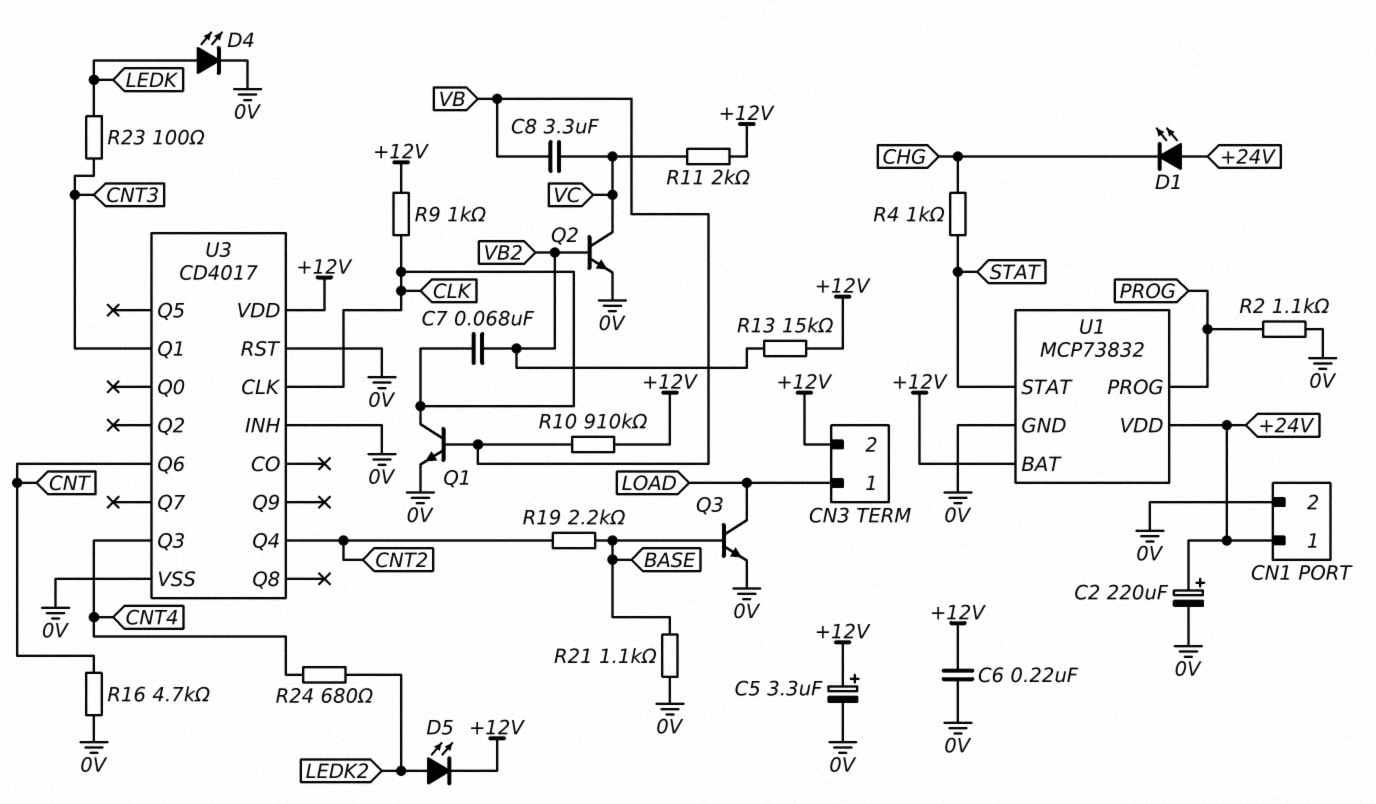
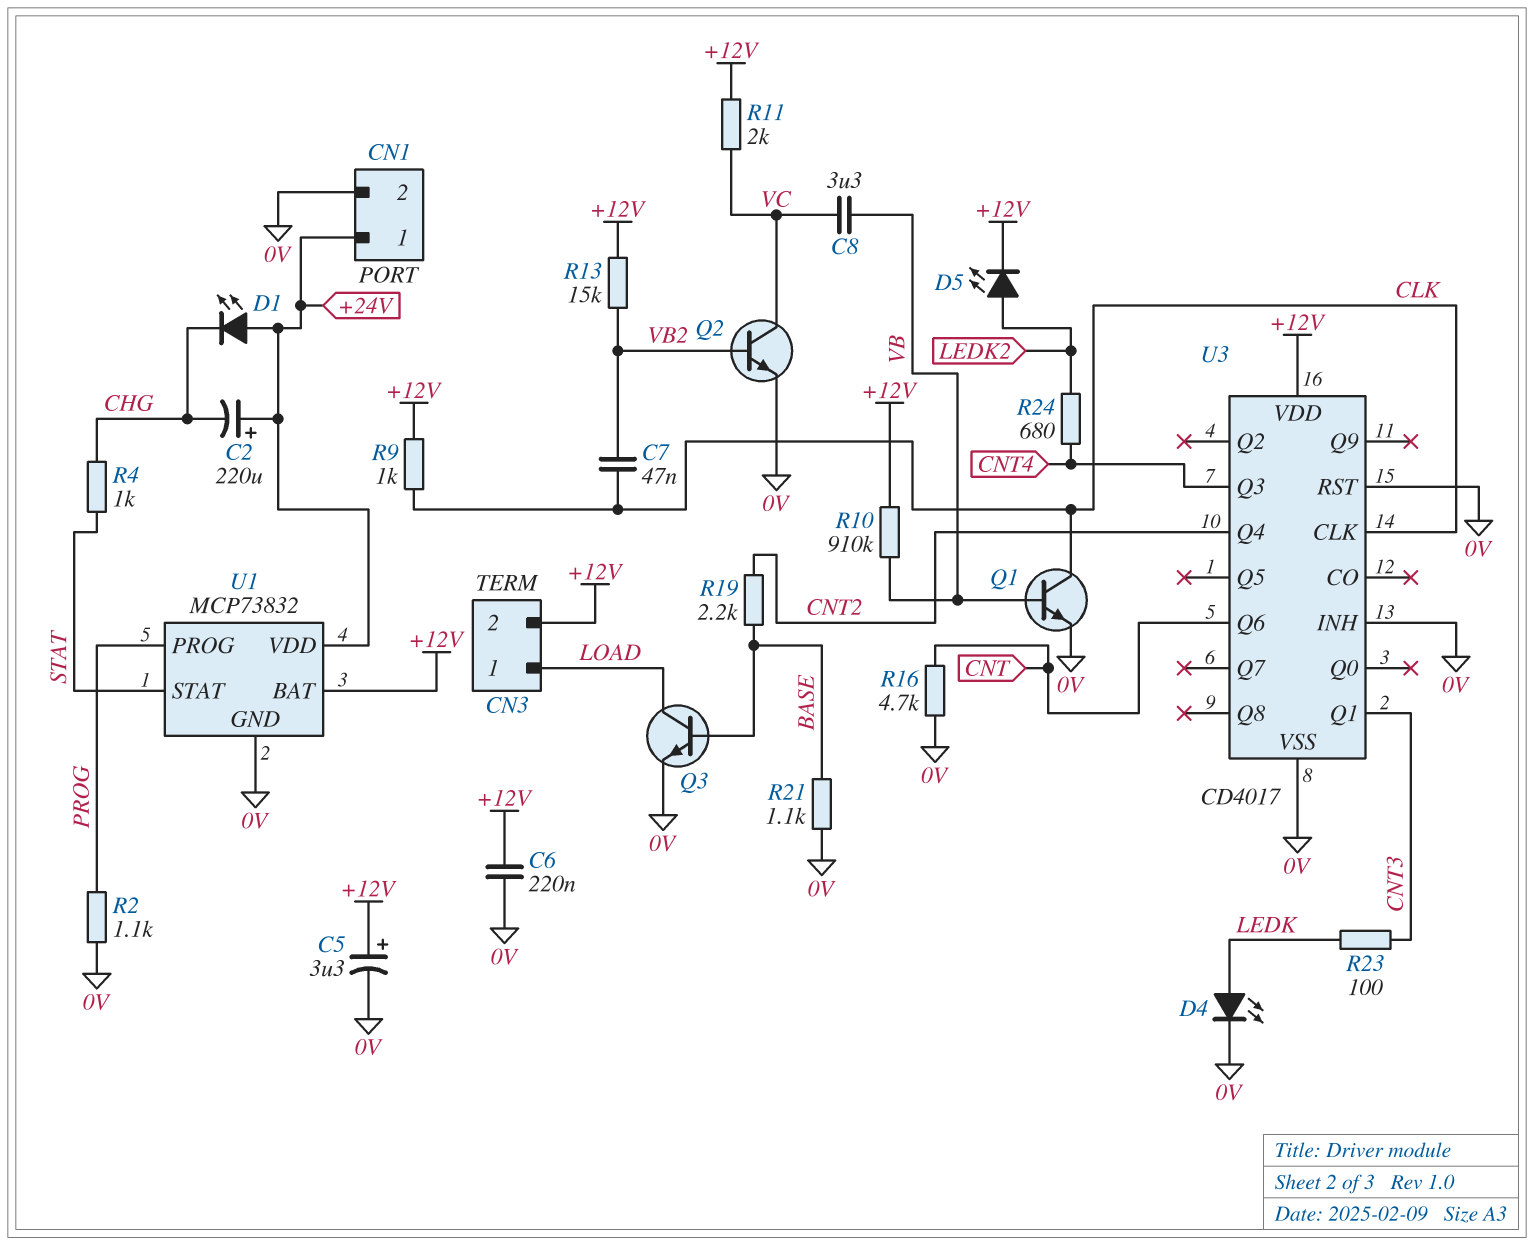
C2: 220uF (plus +24V, minus 0V) -> 220uF (plus +24V, minus CHG)
C7: 68nF (CLK, VB2) -> 47nF (CLK, VB2)

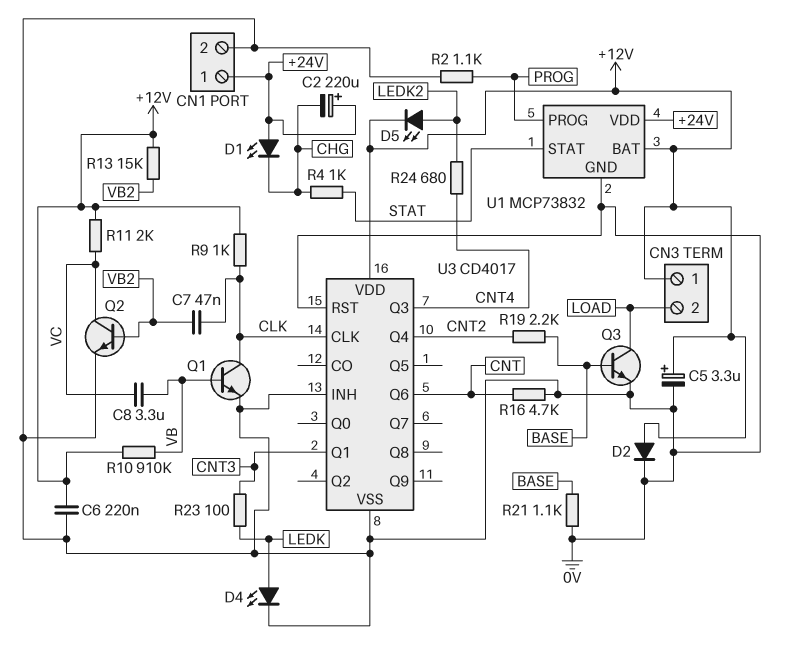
CN3 pin 1: LOAD -> +12V
CN3 pin 2: +12V -> LOAD
D2: none -> diode (A +12V, K 0V)

